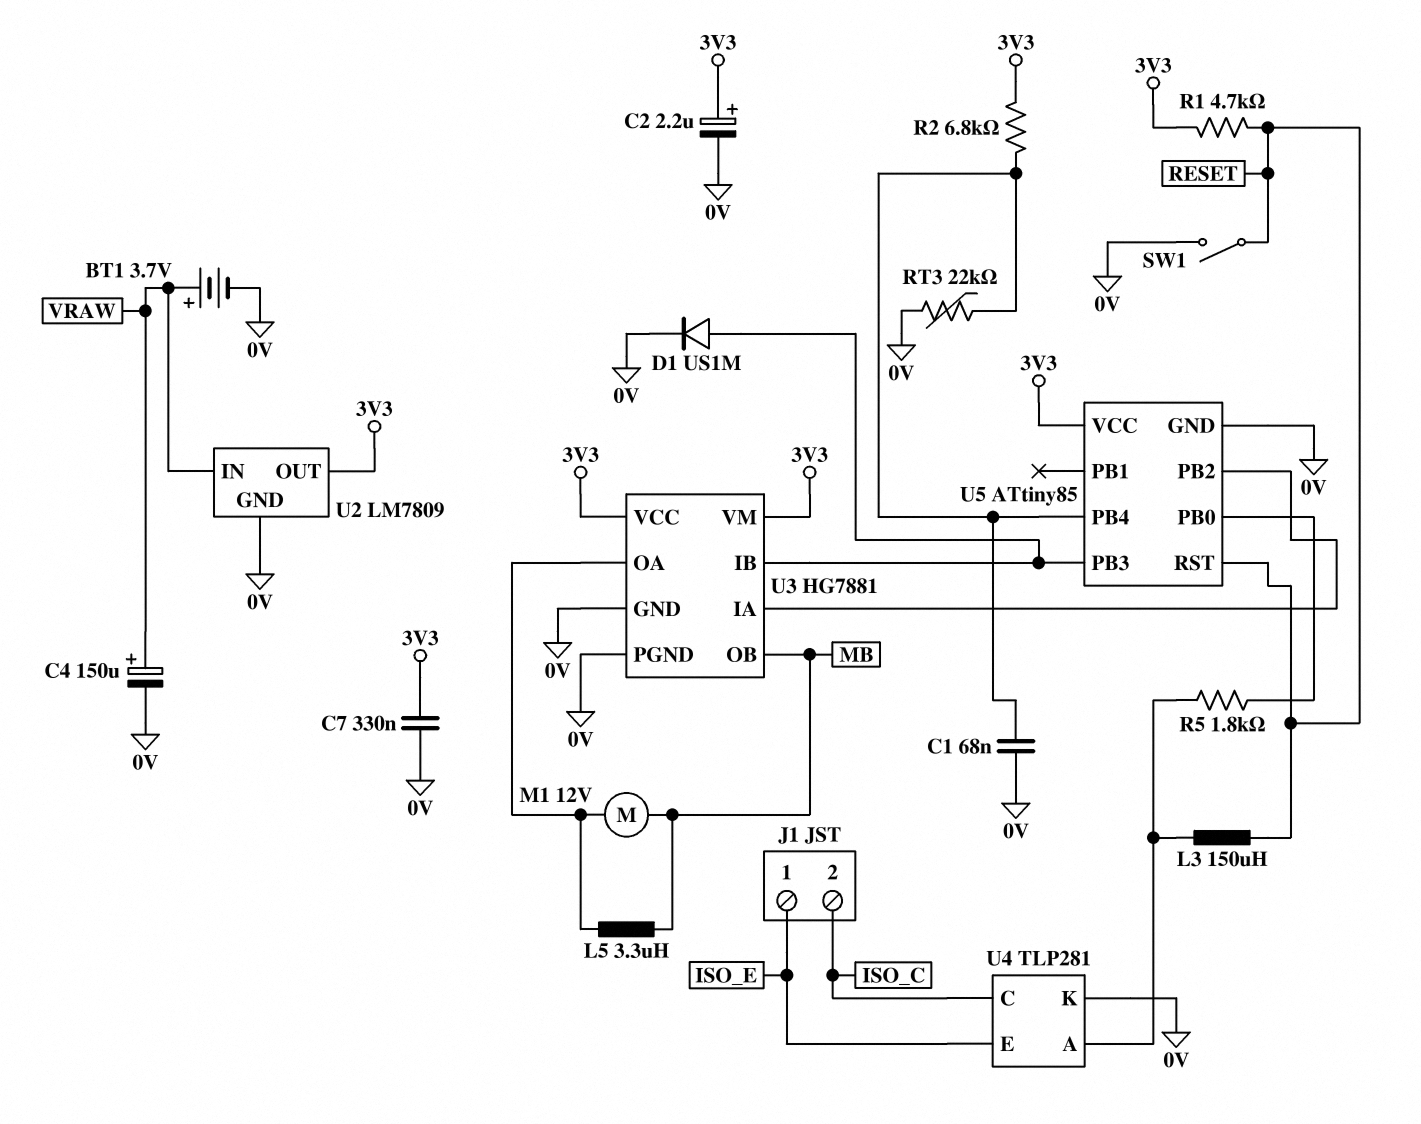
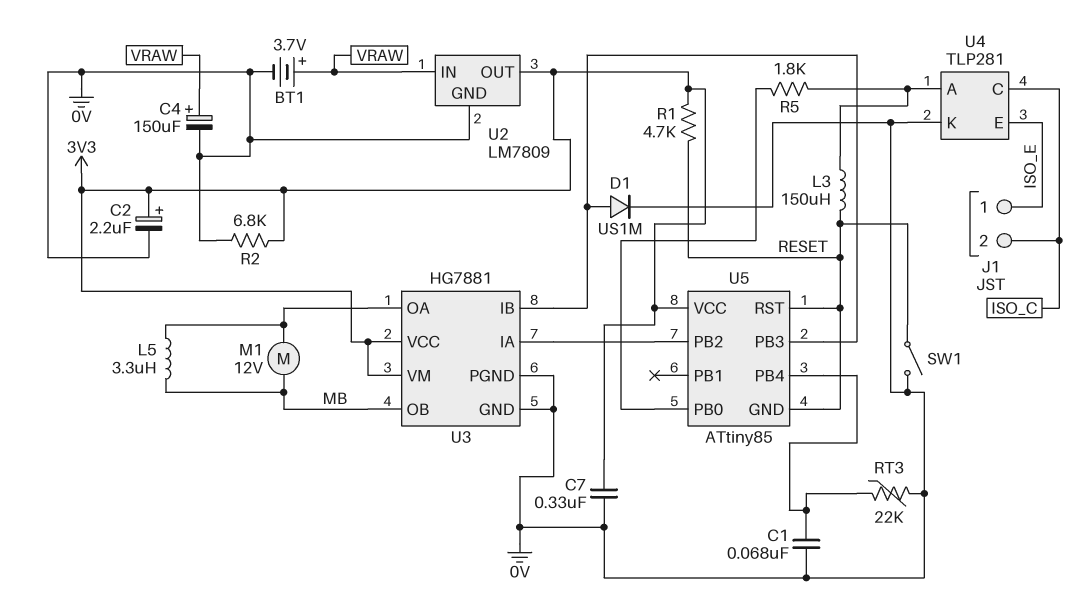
R2: 6.8k (3V3, U5/PB4) -> 6.8k (0V, 3V3)
U5 pin GND: 0V -> RESET

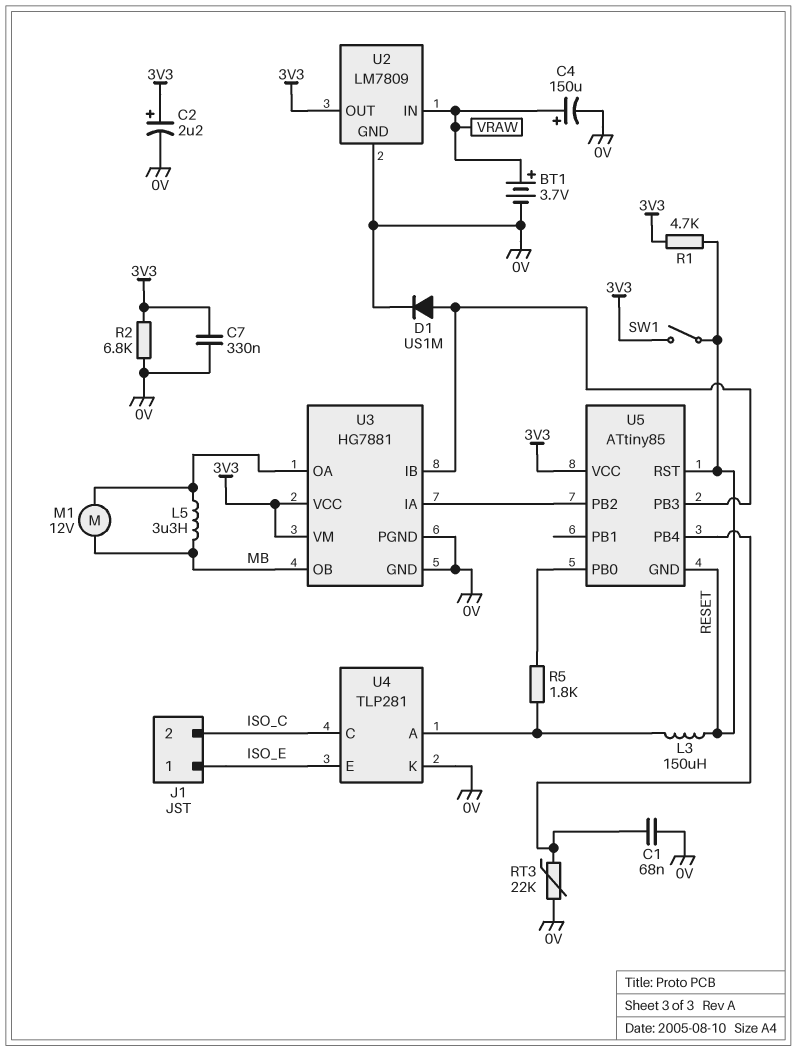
SW1: switch (0V, RESET) -> switch (3V3, RESET)

